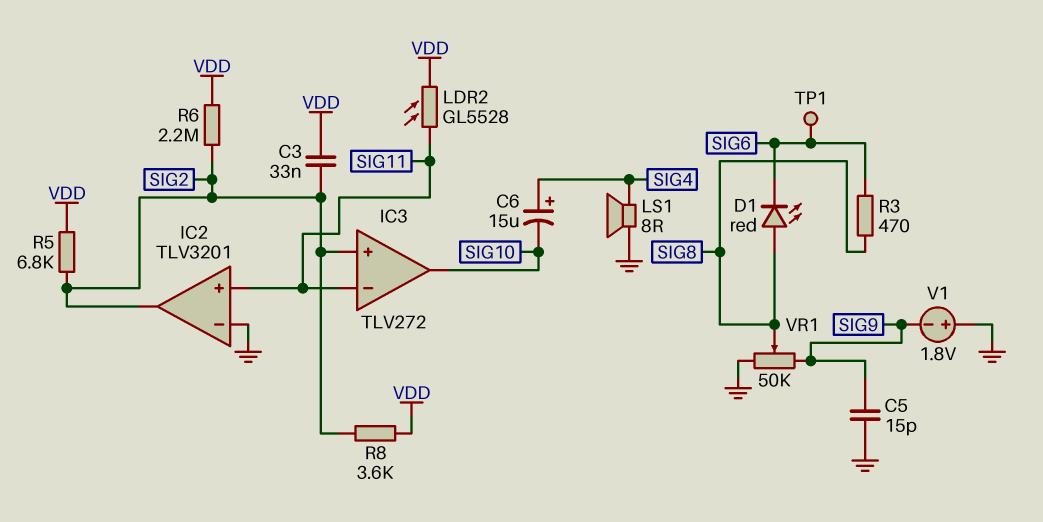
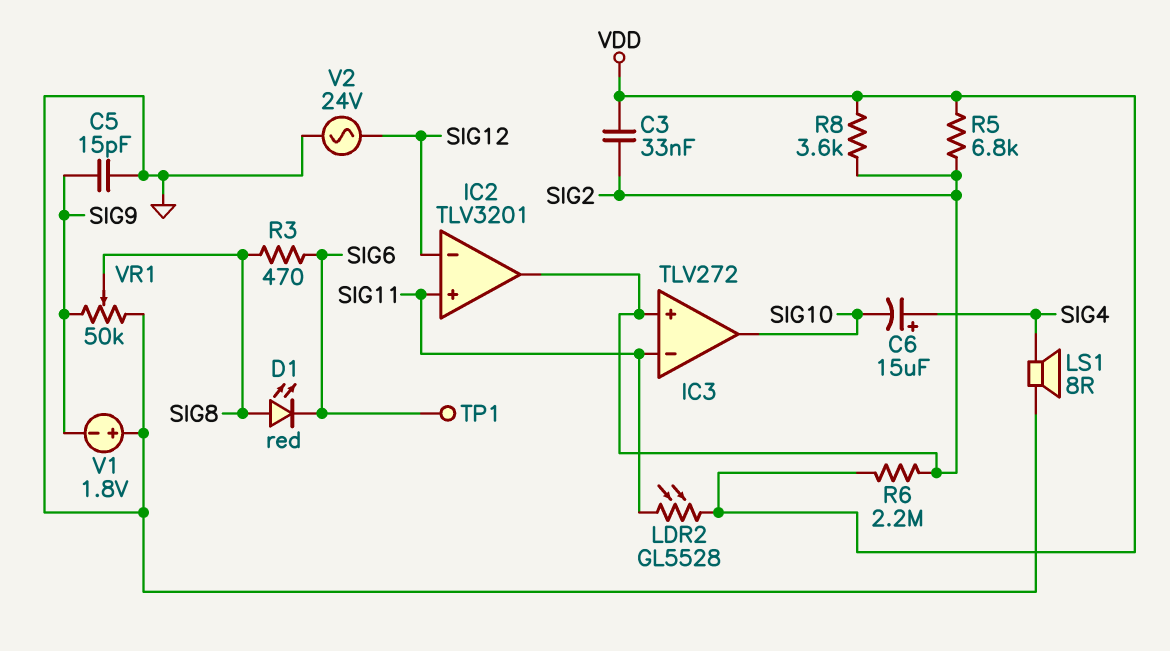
IC2 pin in-: GND -> SIG12
V2: none -> AC 24V (GND, SIG12)

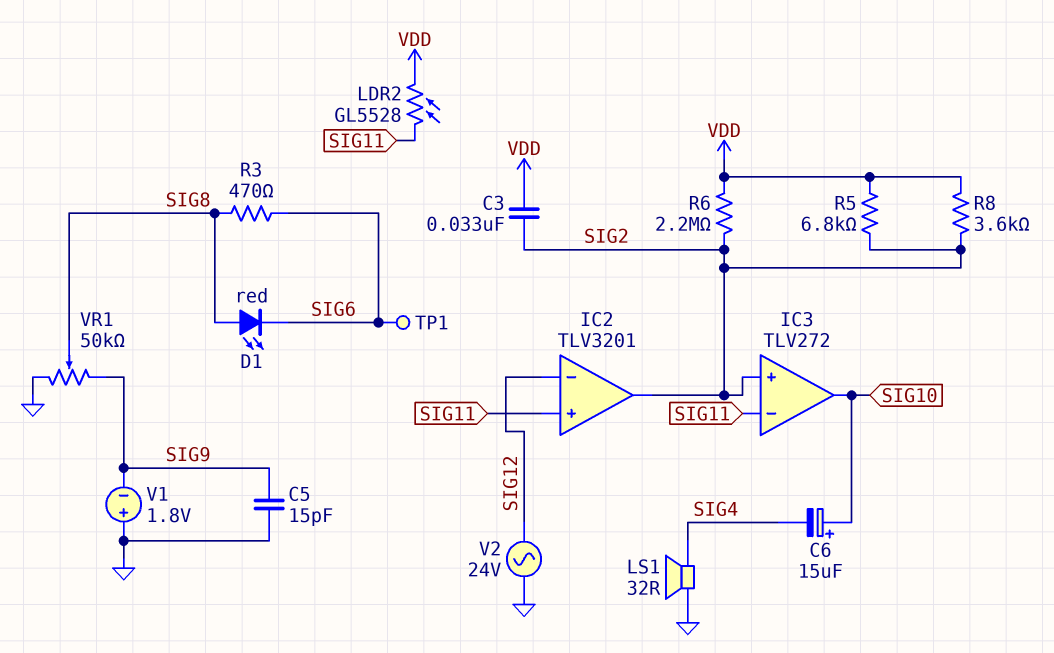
C6: 15uF (plus SIG4, minus SIG10) -> 15uF (plus SIG10, minus SIG4)
LS1: speaker 8R (GND, SIG4) -> speaker 32R (GND, SIG4)

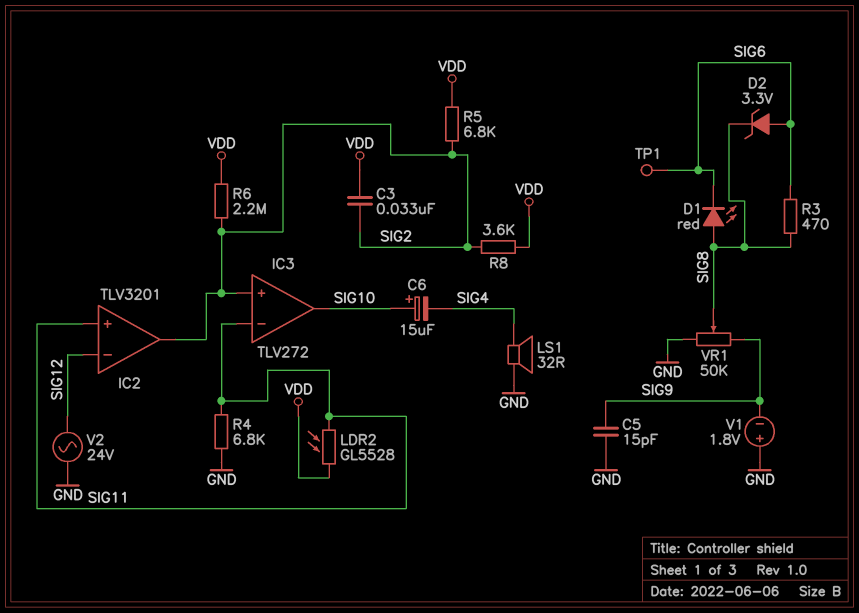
D2: none -> zener 3.3V (A SIG6, K SIG8)
R4: none -> 6.8k (GND, SIG11)

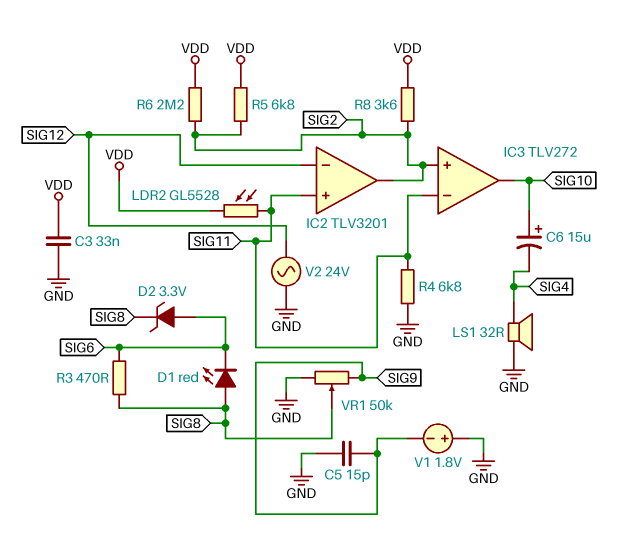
C3: 33nF (SIG2, VDD) -> 33nF (GND, VDD)
TP1: test point (SIG6) -> none

